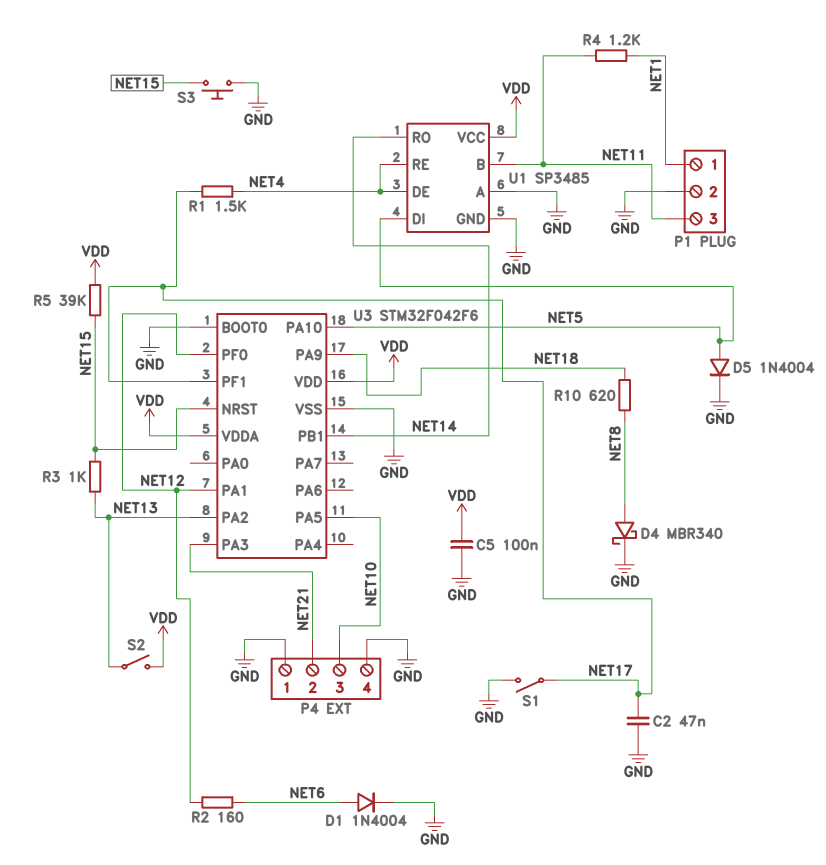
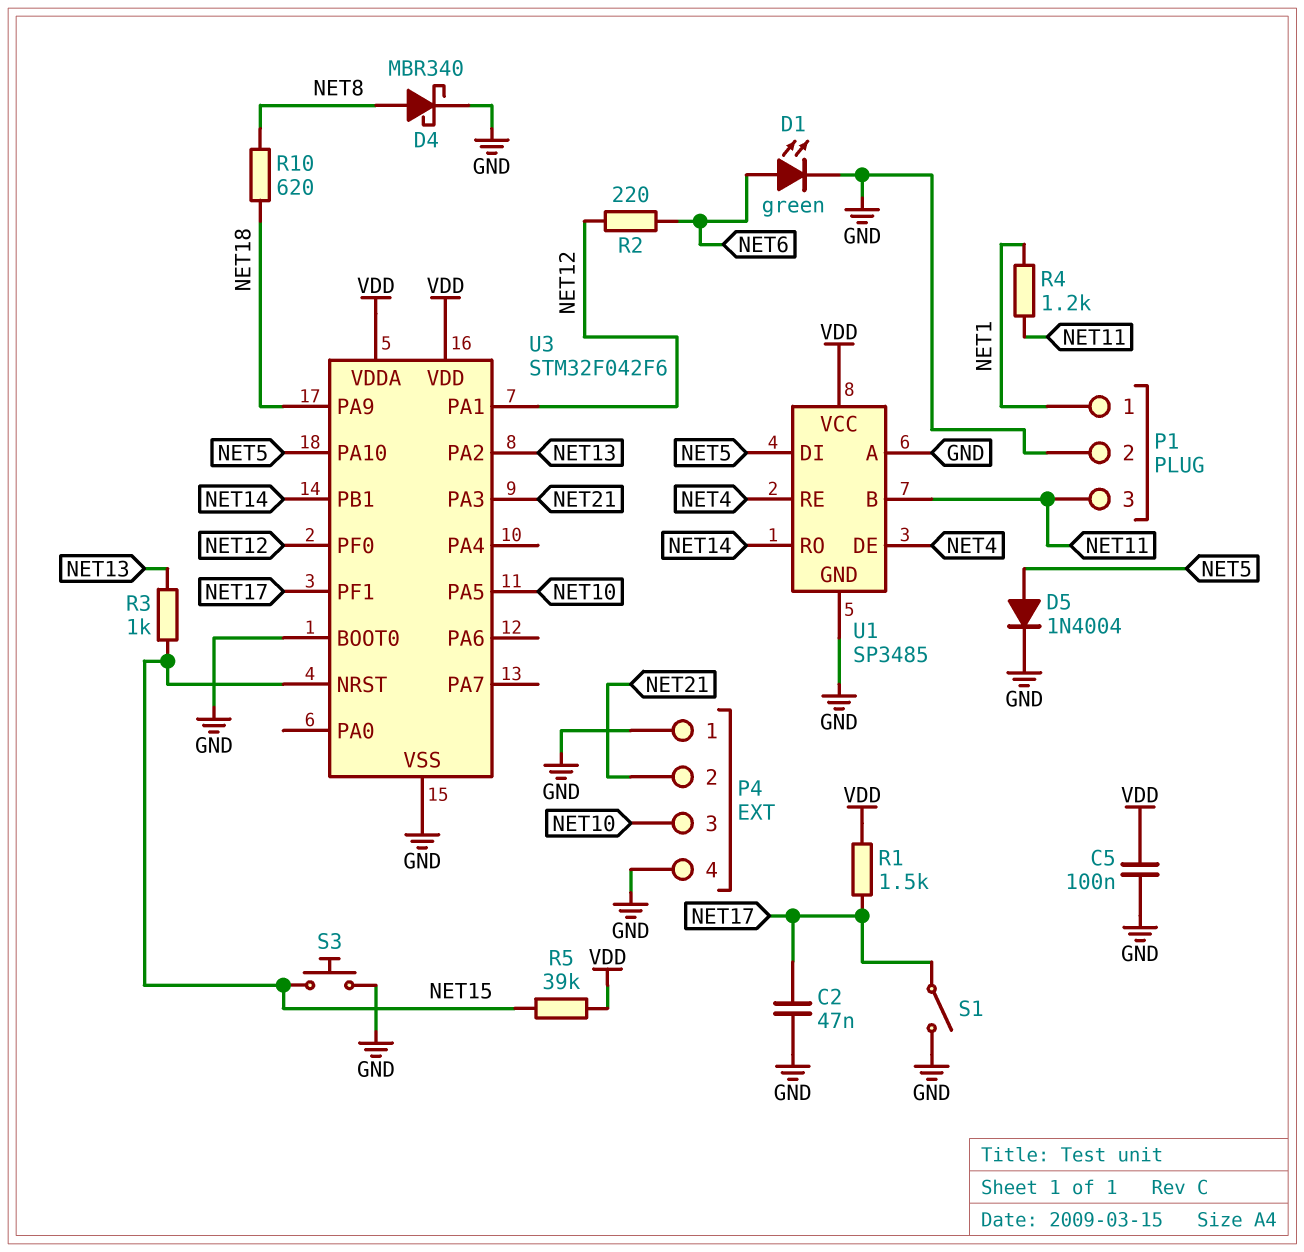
D1: diode 1N4004 (A NET6, K GND) -> LED green (A NET6, K GND)
R1: 1.5k (NET4, NET17) -> 1.5k (NET17, VDD)
R2: 160 (NET6, NET12) -> 220 (NET6, NET12)
S2: switch (NET13, VDD) -> none

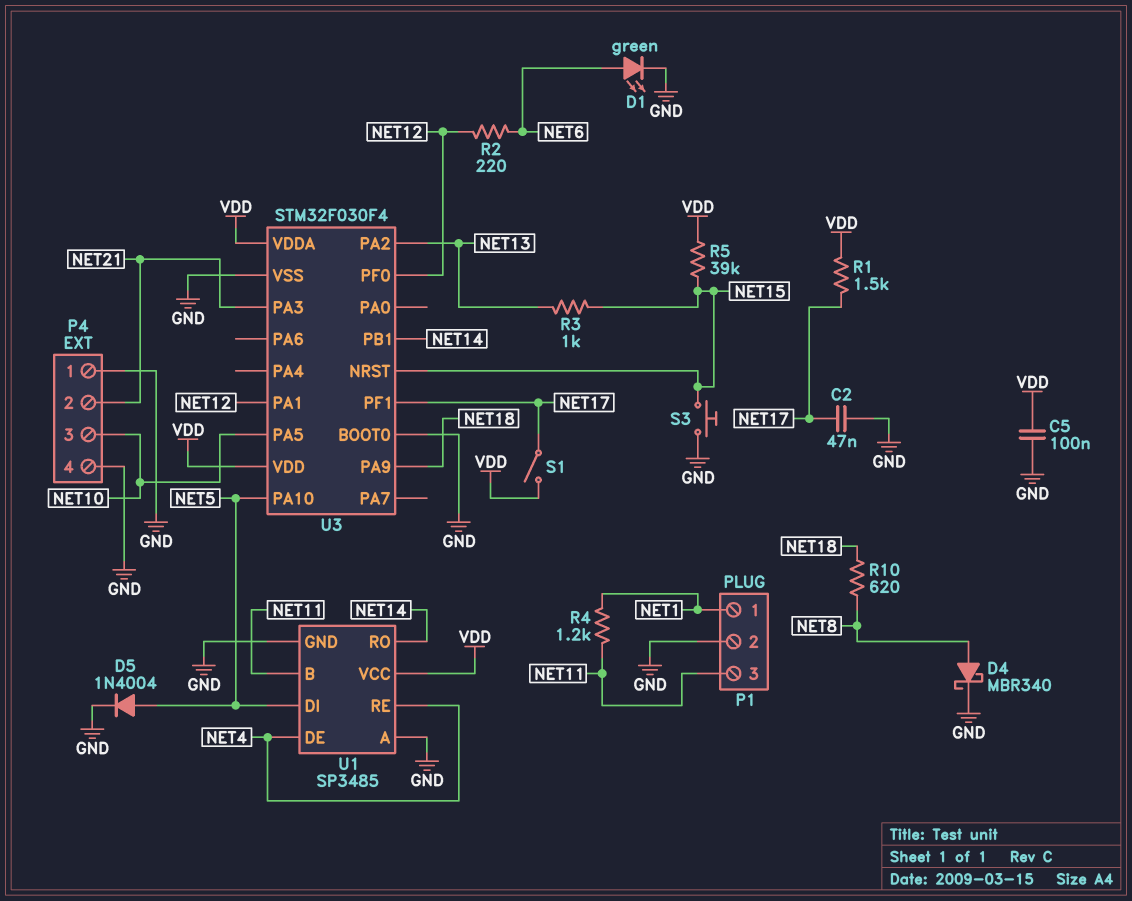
S1: switch (GND, NET17) -> switch (NET17, VDD)
U3: STM32F042F6 -> STM32F030F4

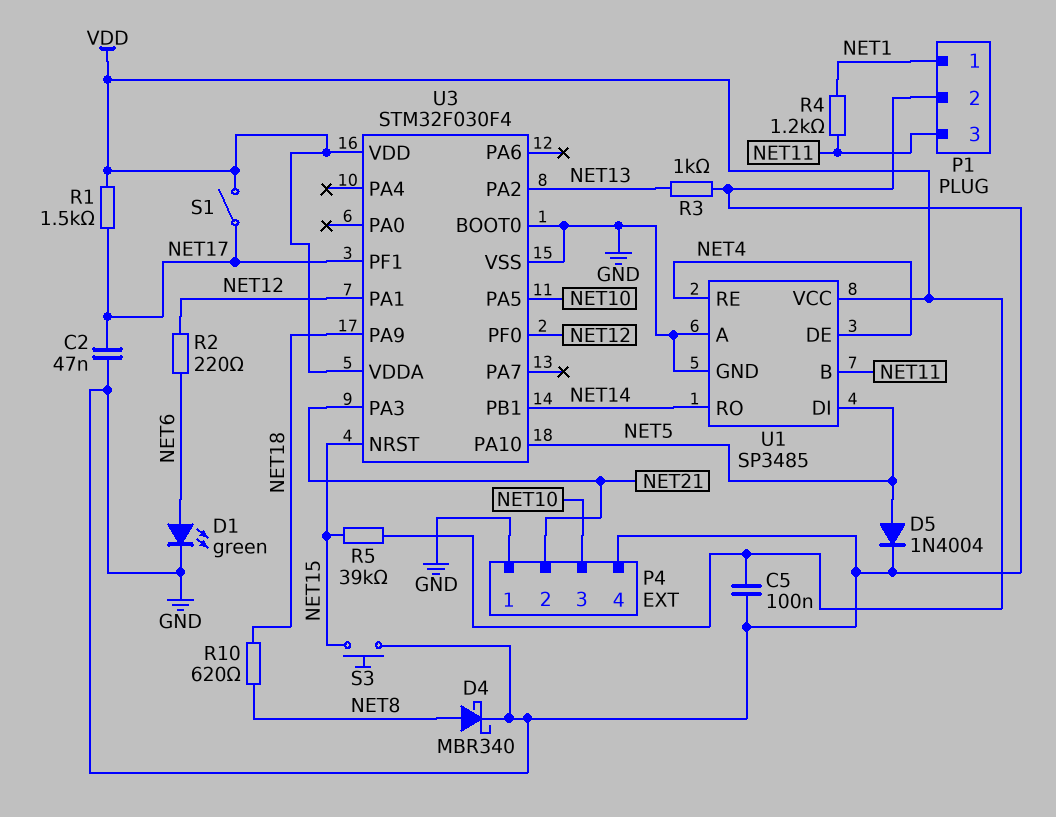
R3: 1k (NET13, NET15) -> 1k (GND, NET13)

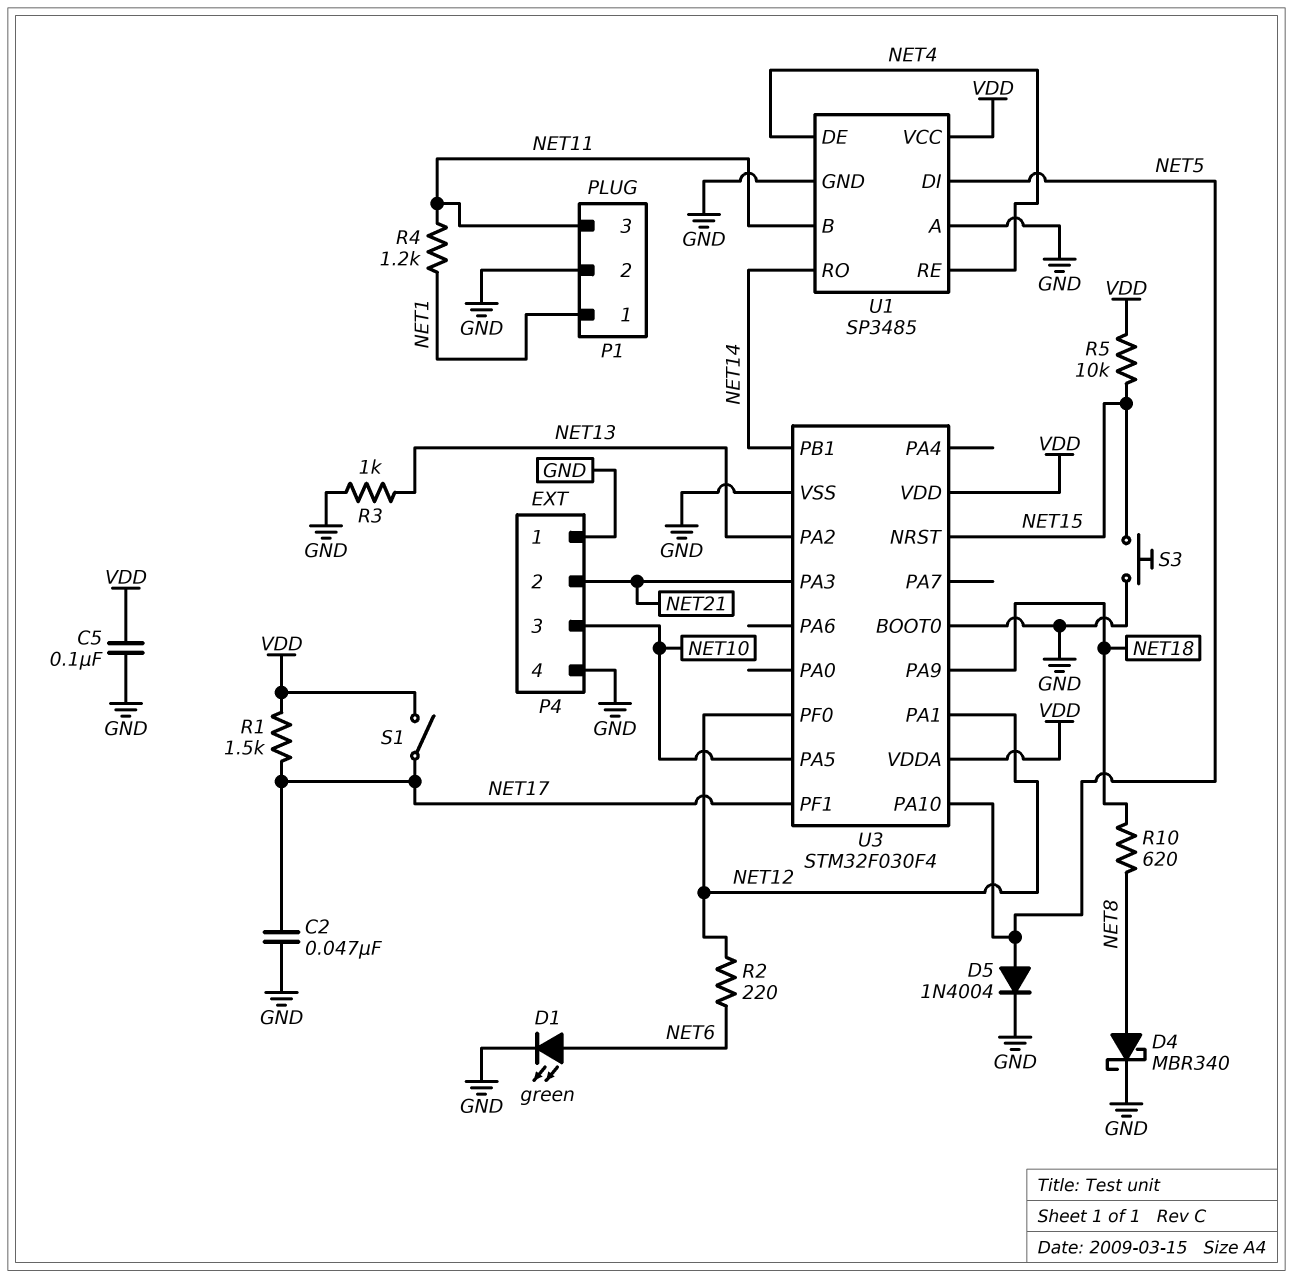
R5: 39k (NET15, VDD) -> 10k (NET15, VDD)

